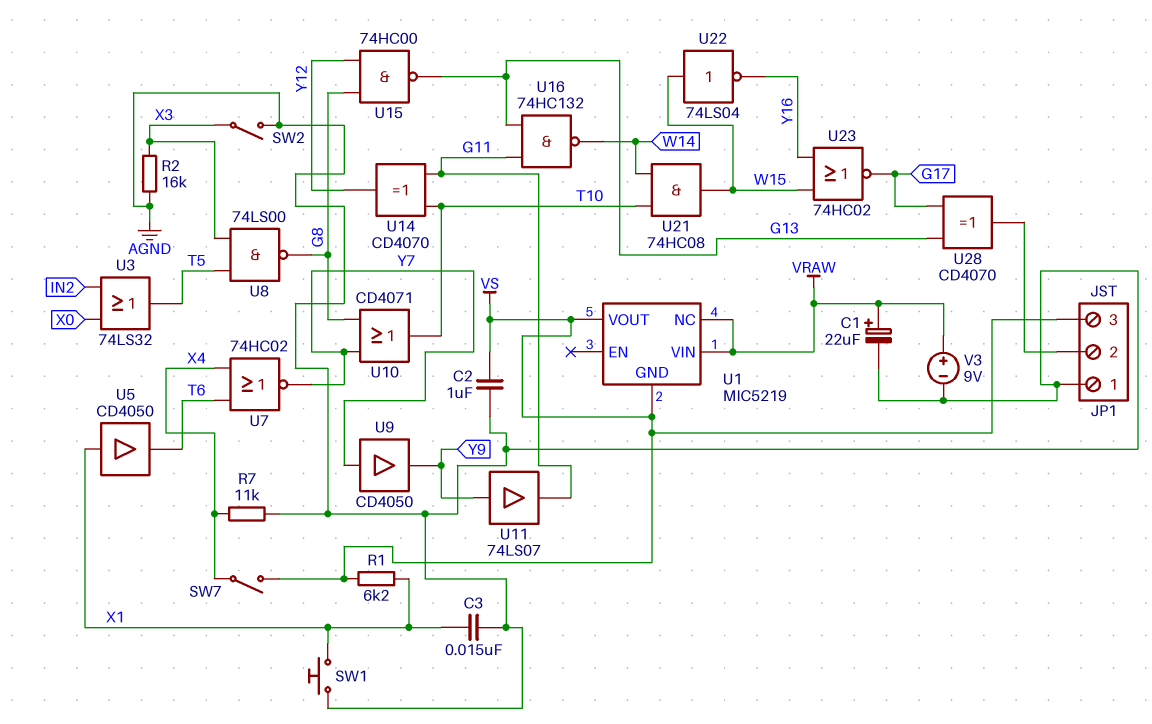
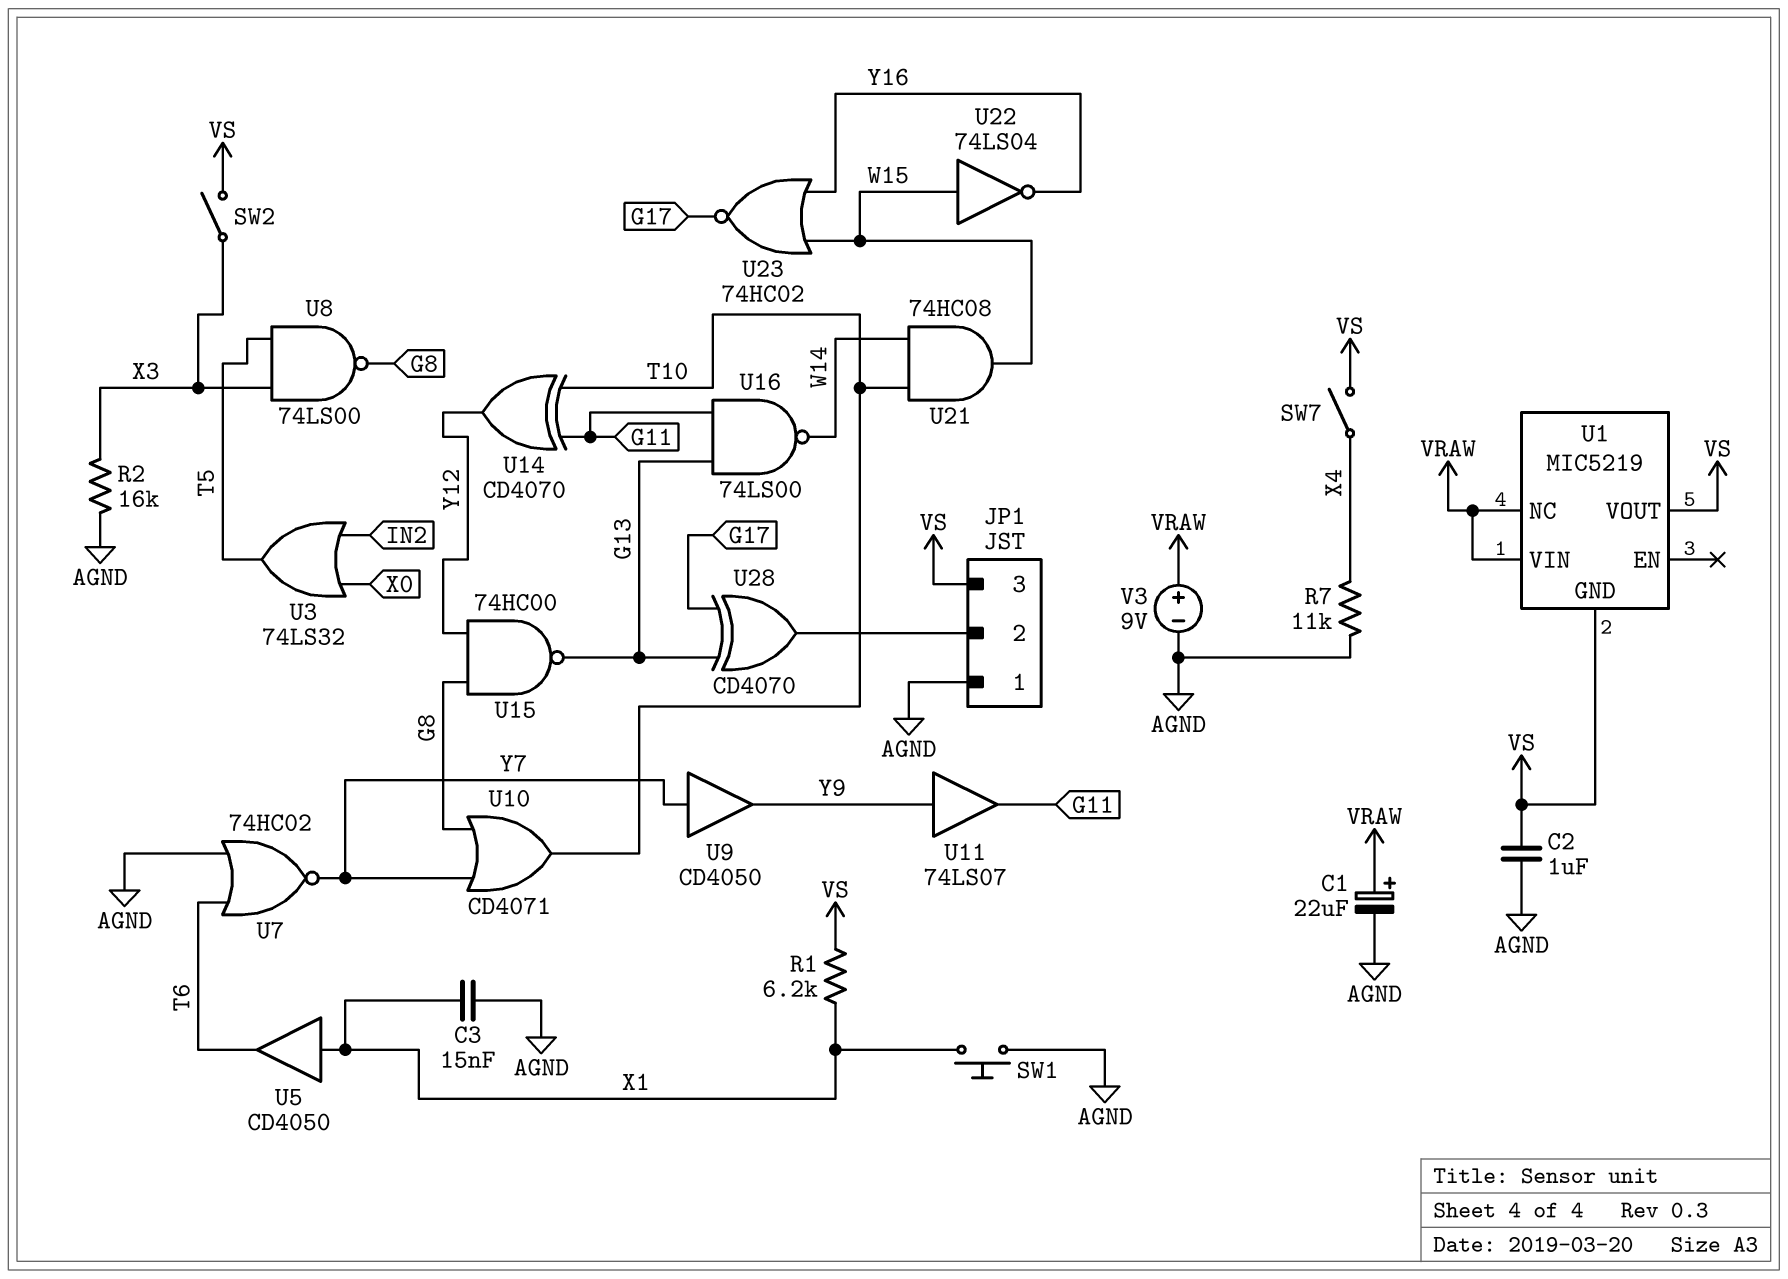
SW2: switch (AGND, X3) -> switch (VS, X3)
U7: NOR 74HC02 (in T6, in X4, out Y7) -> NOR 74HC02 (in AGND, in T6, out Y7)
U16: NAND 74HC132 (in G11, in G13, out W14) -> NAND 74LS00 (in G11, in G13, out W14)

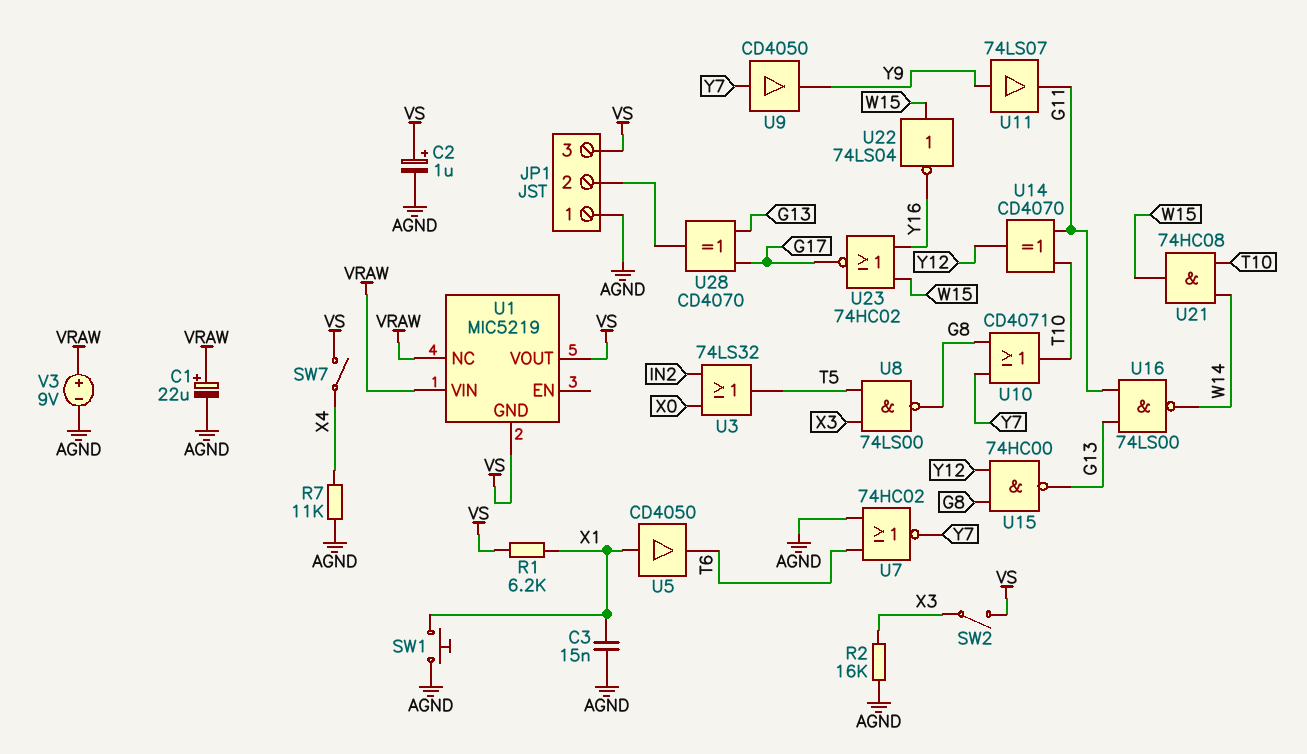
C2: 1uF (AGND, VS) -> 1uF (plus VS, minus AGND)

